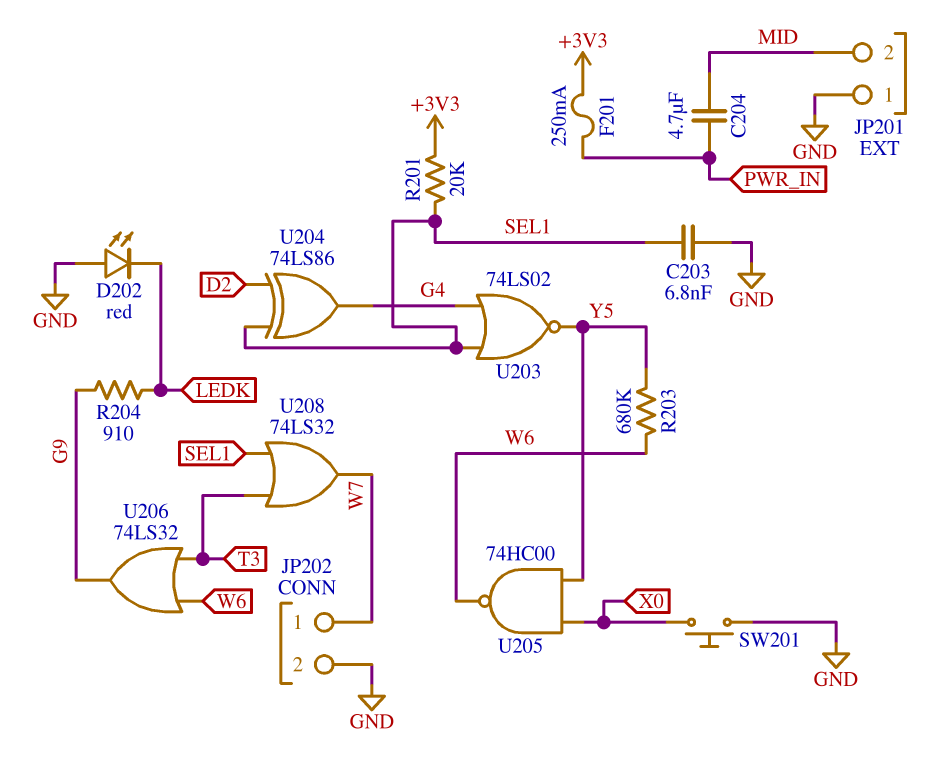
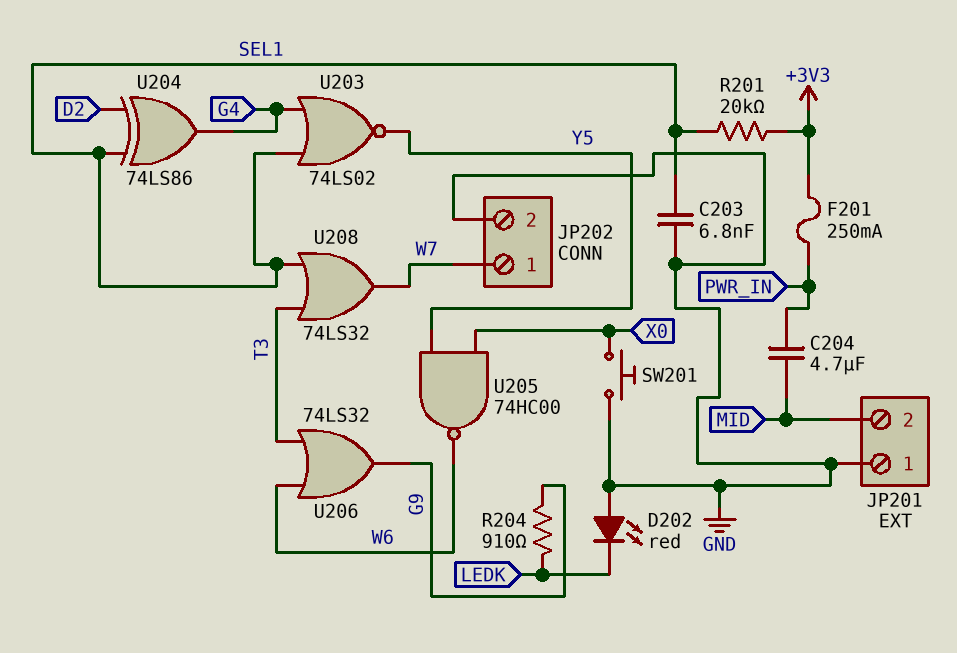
R203: 680k (W6, Y5) -> none

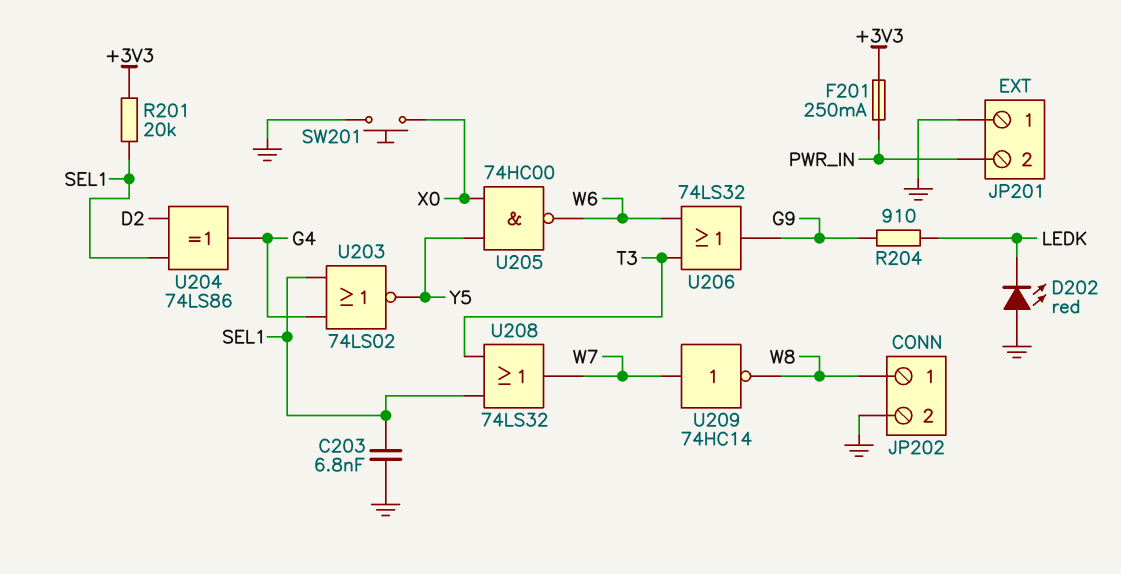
C204: 4.7uF (MID, PWR_IN) -> none
JP201 pin 2: MID -> PWR_IN
JP202 pin 1: W7 -> W8
U209: none -> NOT 74HC14 (in W7, out W8)

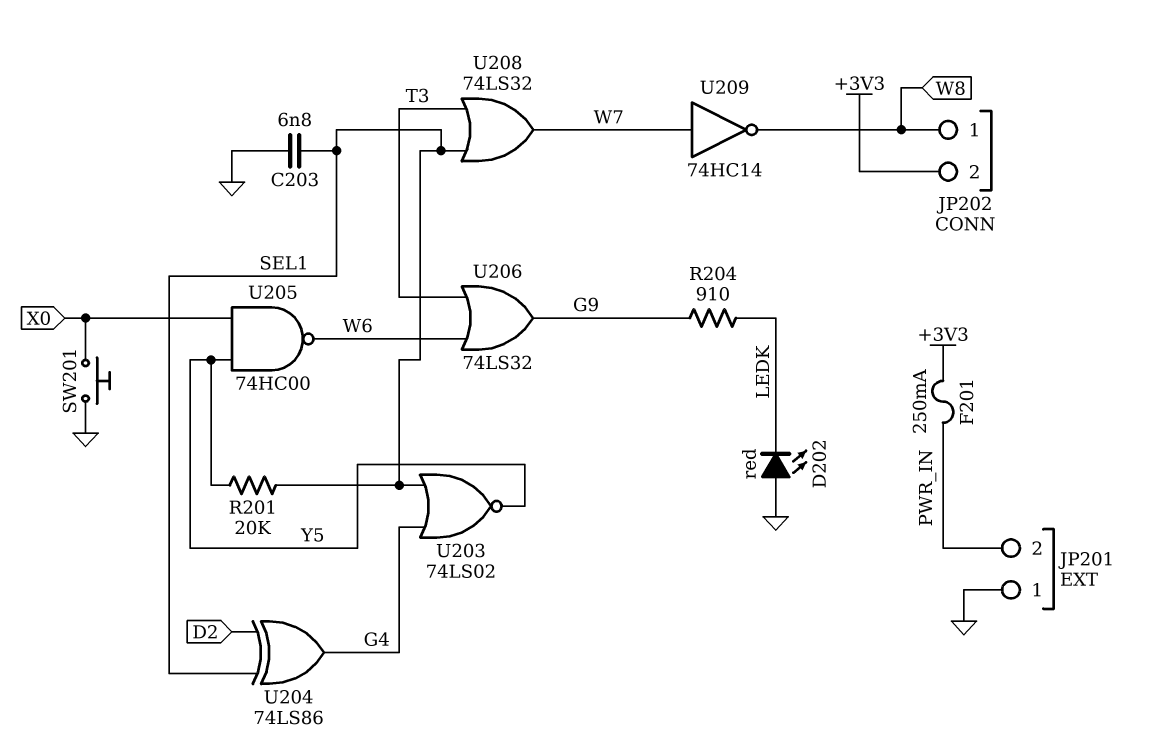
JP202 pin 2: GND -> +3V3
R201: 20k (+3V3, SEL1) -> 20k (SEL1, Y5)

